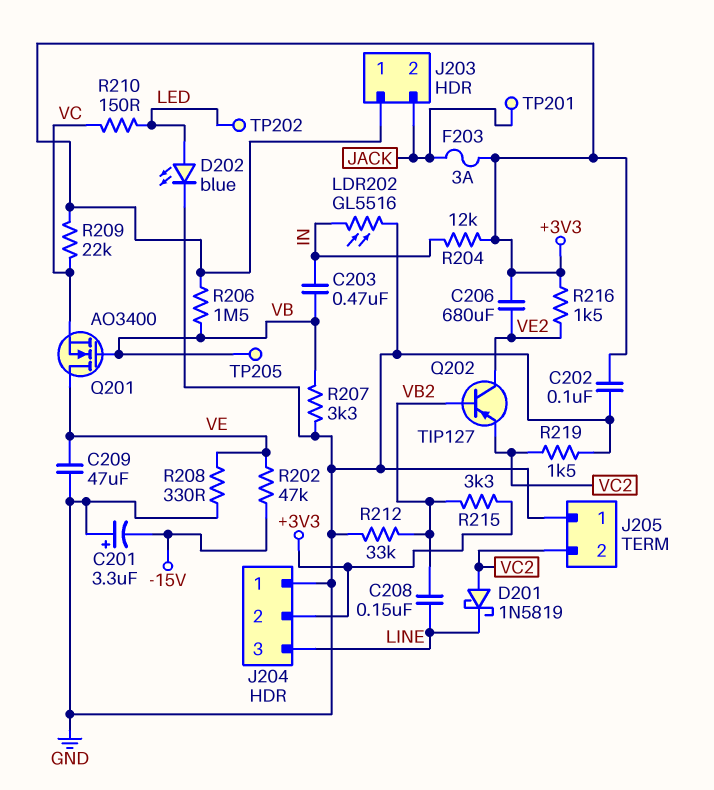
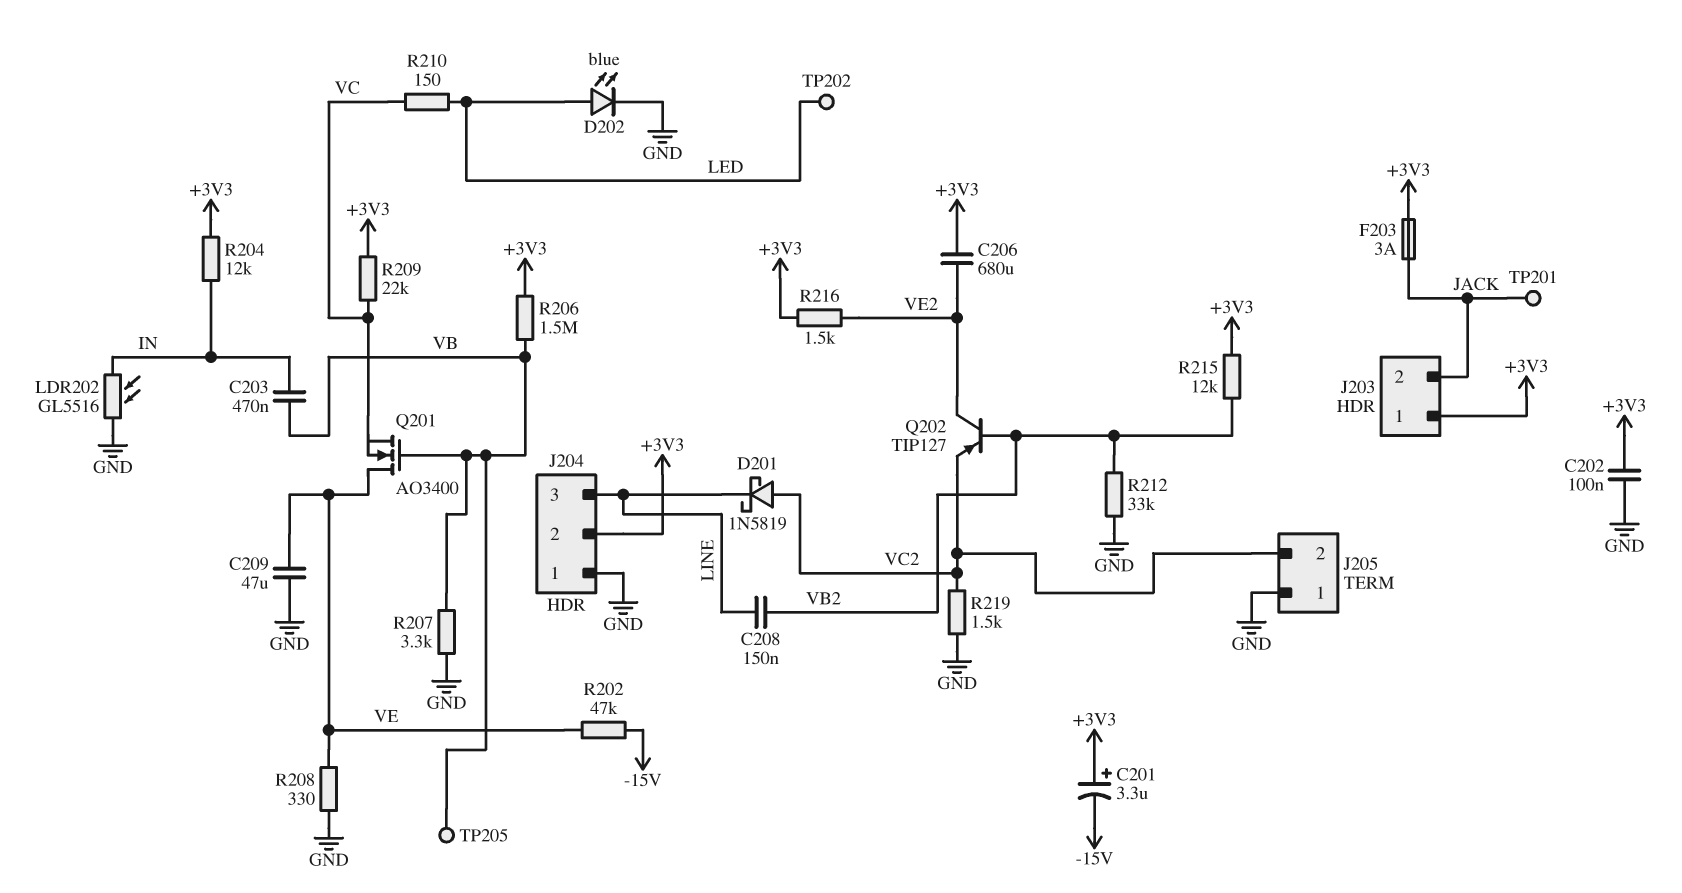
C201: 3.3uF (plus GND, minus -15V) -> 3.3uF (plus +3V3, minus -15V)
R215: 3.3k (+3V3, VB2) -> 12k (+3V3, VB2)

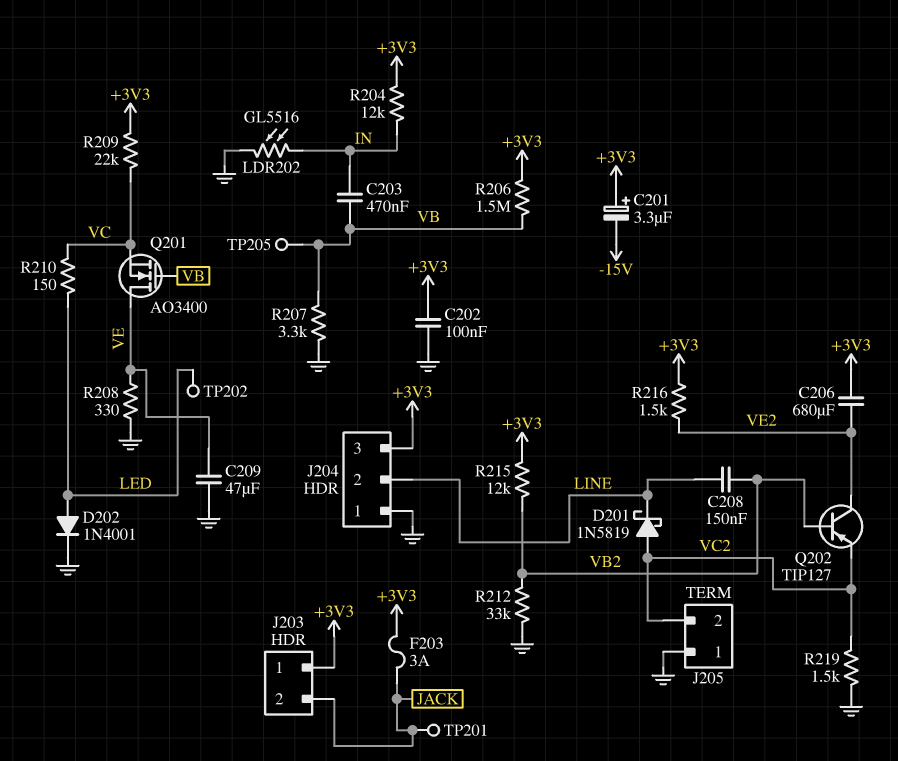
D202: LED blue (A LED, K GND) -> diode 1N4001 (A LED, K GND)
J204 pin 2: +3V3 -> LINE
J204 pin 3: LINE -> +3V3
R202: 47k (-15V, VE) -> none

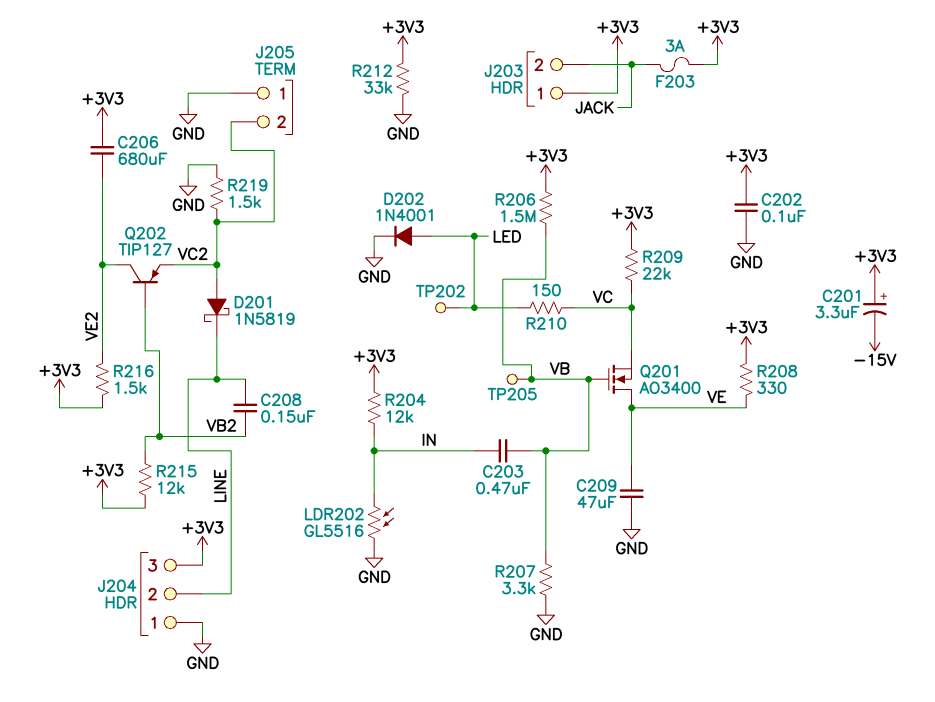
R208: 330 (GND, VE) -> 330 (+3V3, VE)
R212: 33k (GND, VB2) -> 33k (+3V3, GND)
TP201: test point (JACK) -> none

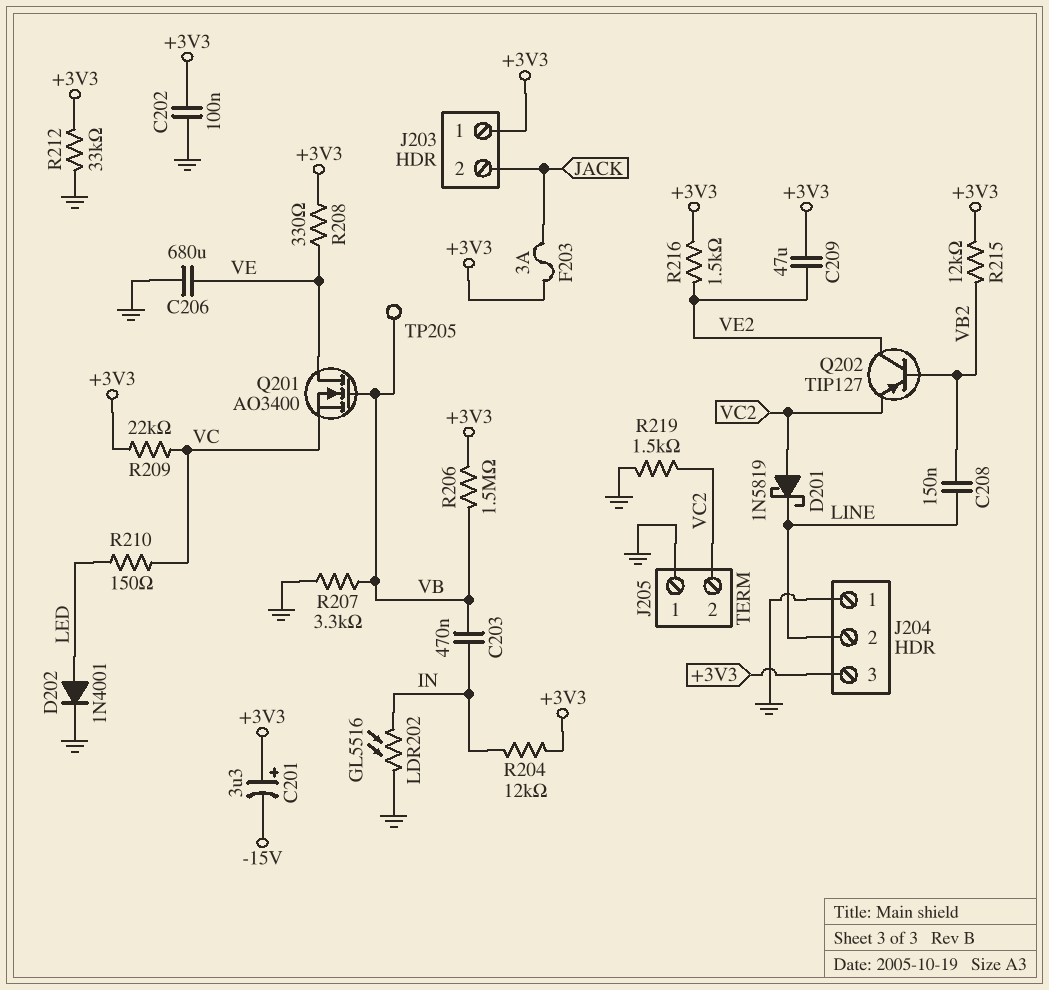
C206: 680uF (+3V3, VE2) -> 680uF (GND, VE)
C209: 47uF (GND, VE) -> 47uF (+3V3, VE2)
TP202: test point (LED) -> none

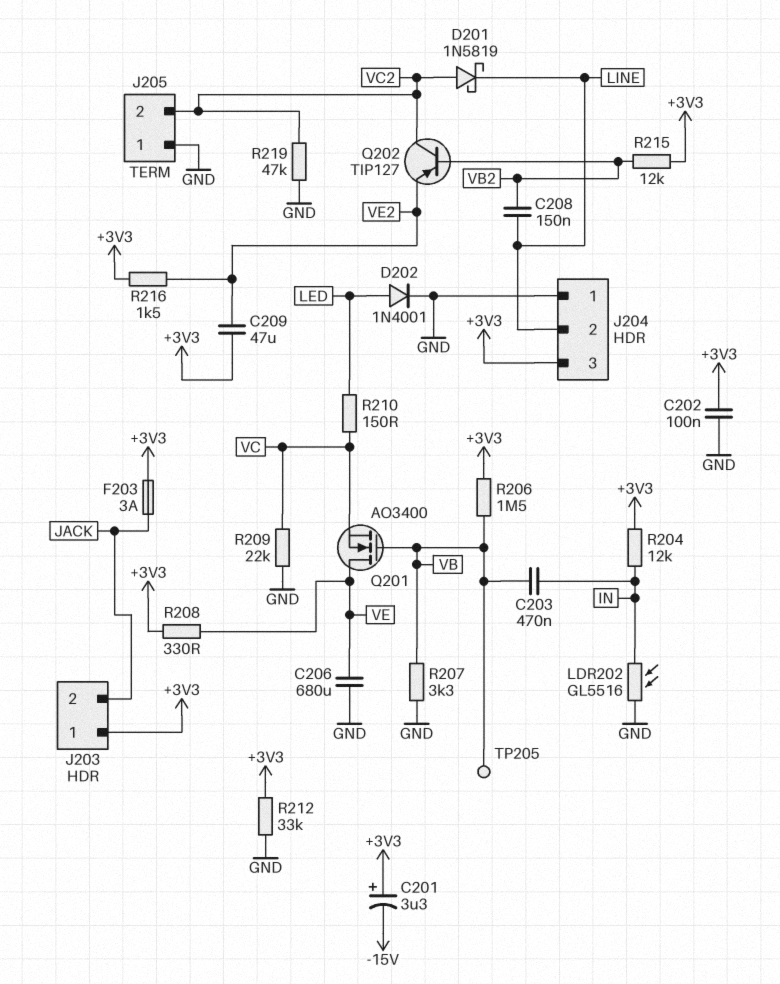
Q202: PNP TIP127 (B VB2, C VE2, E VC2) -> PNP TIP127 (B VB2, C VC2, E VE2)
R209: 22k (+3V3, VC) -> 22k (GND, VC)
R219: 1.5k (GND, VC2) -> 47k (GND, VC2)

